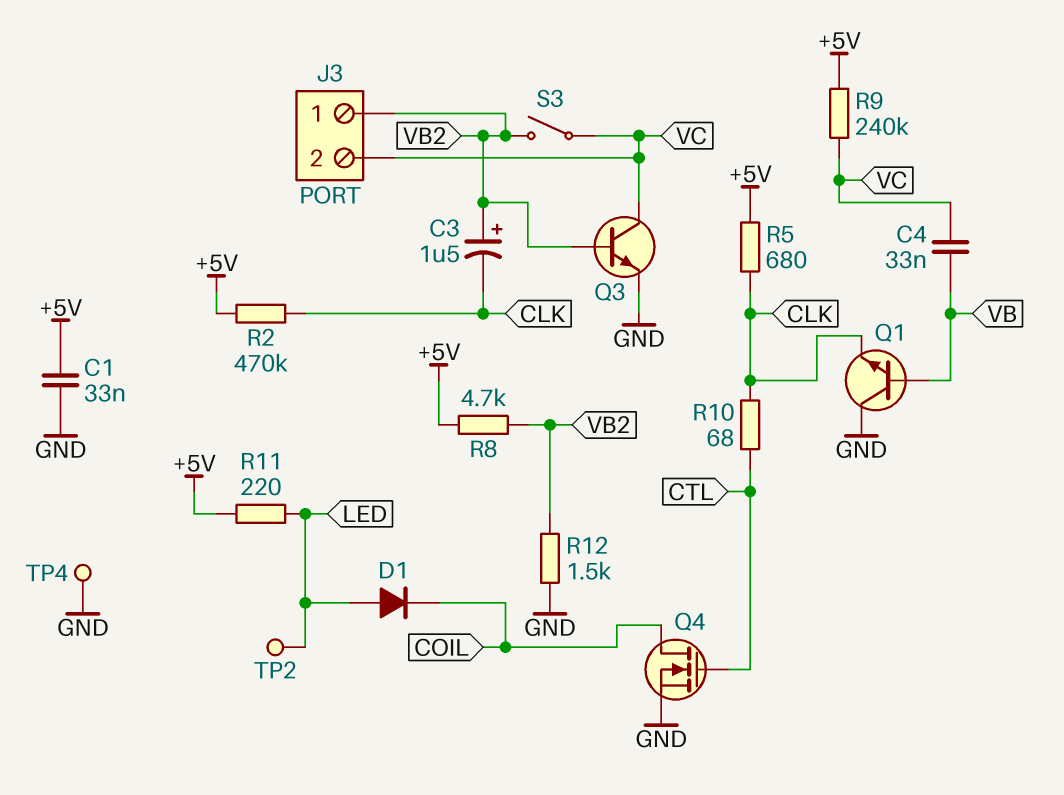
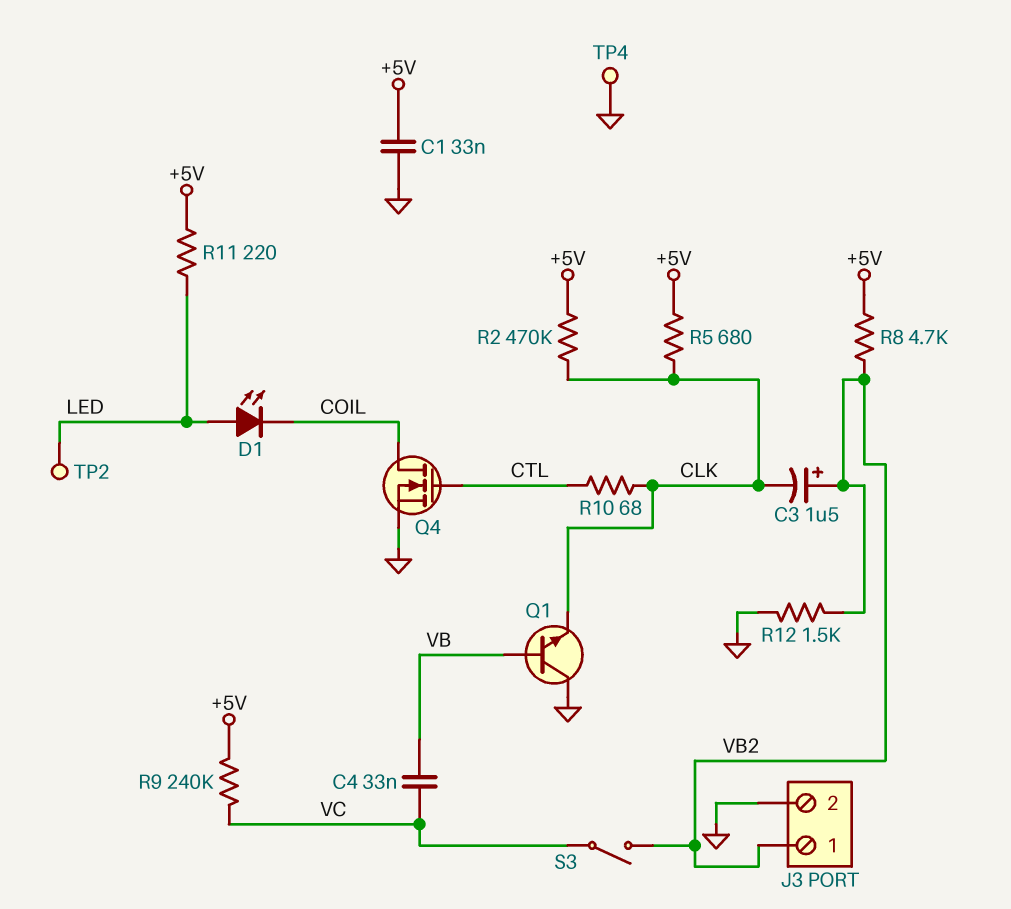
D1: diode (A LED, K COIL) -> LED (A LED, K COIL)
J3 pin 2: VC -> GND
Q3: NPN (B VB2, C VC, E GND) -> none

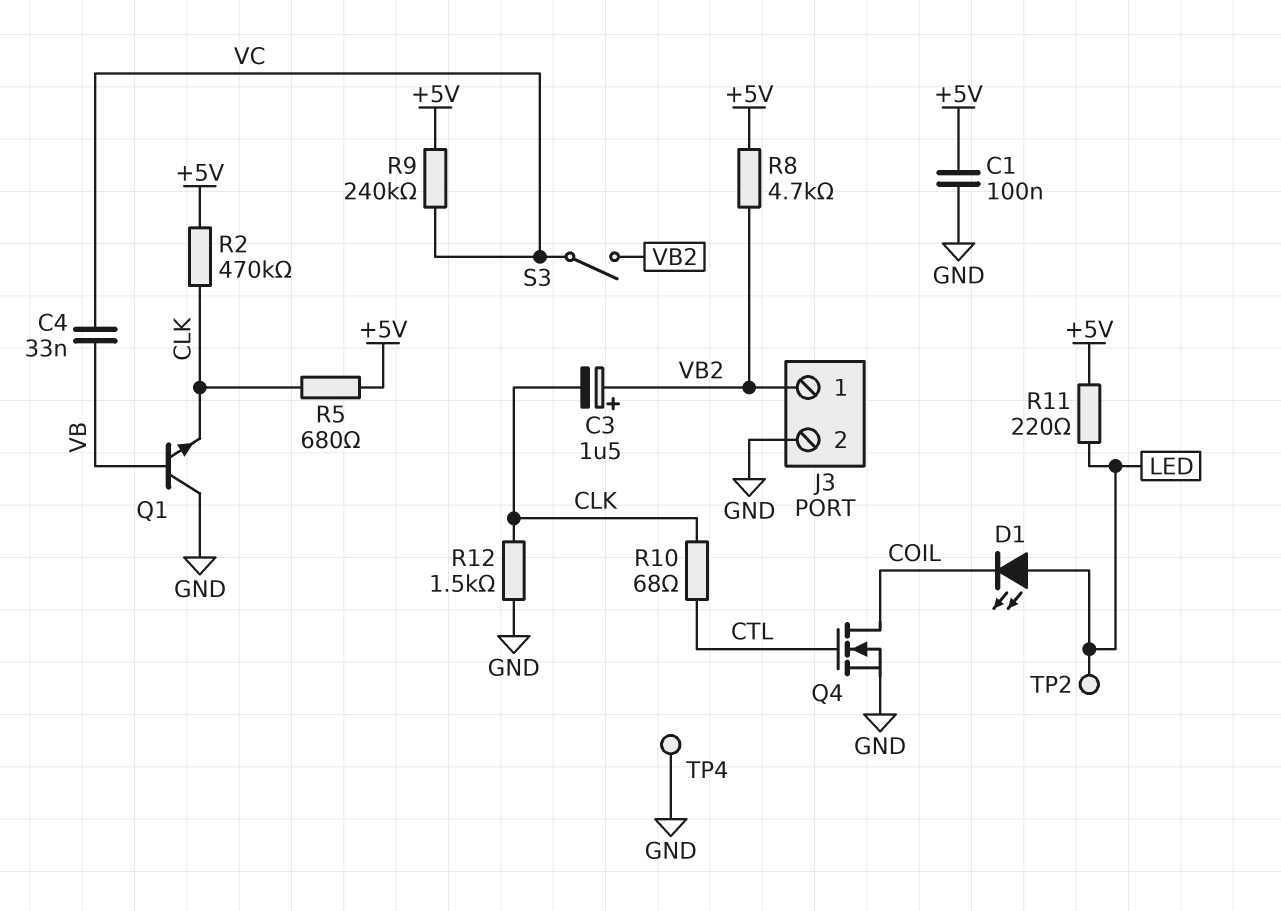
C1: 33nF (+5V, GND) -> 100nF (+5V, GND)
R12: 1.5k (GND, VB2) -> 1.5k (CLK, GND)

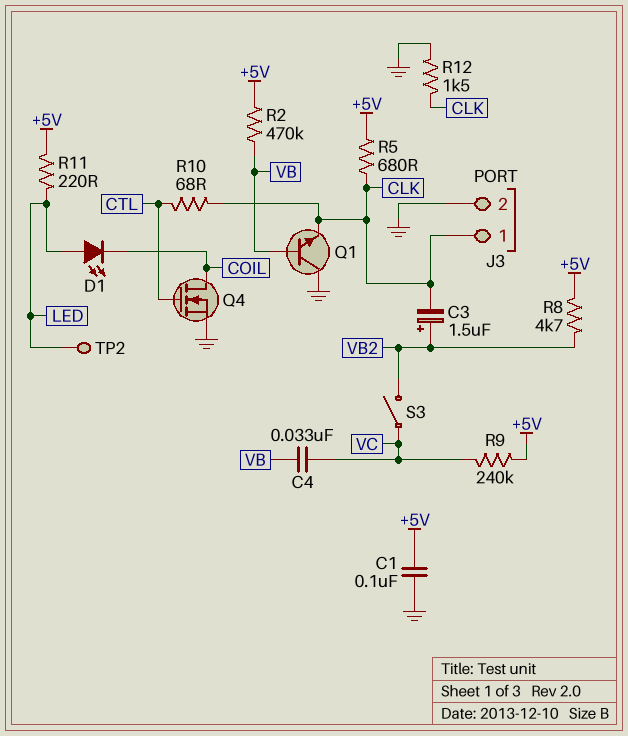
J3 pin 1: VB2 -> CLK
R2: 470k (+5V, CLK) -> 470k (+5V, VB)
TP4: test point (GND) -> none

